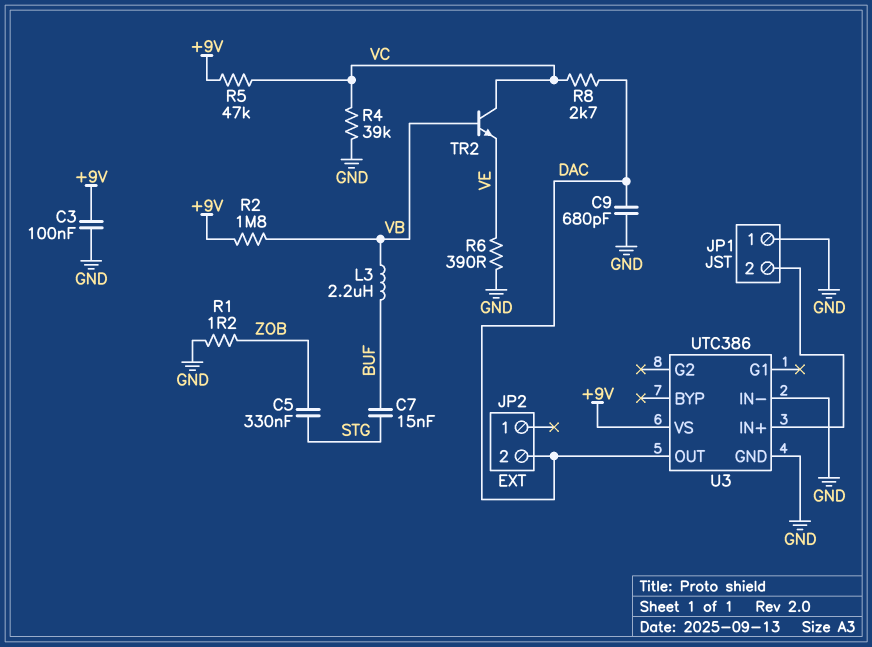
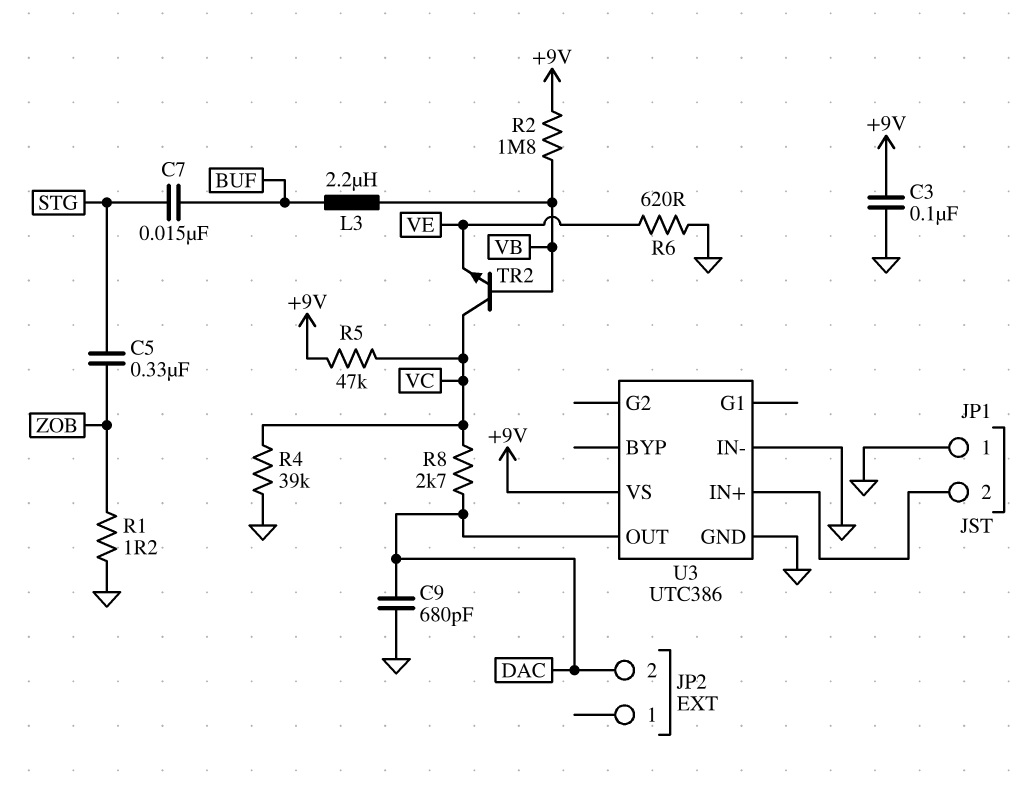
R6: 390 (GND, VE) -> 620 (GND, VE)

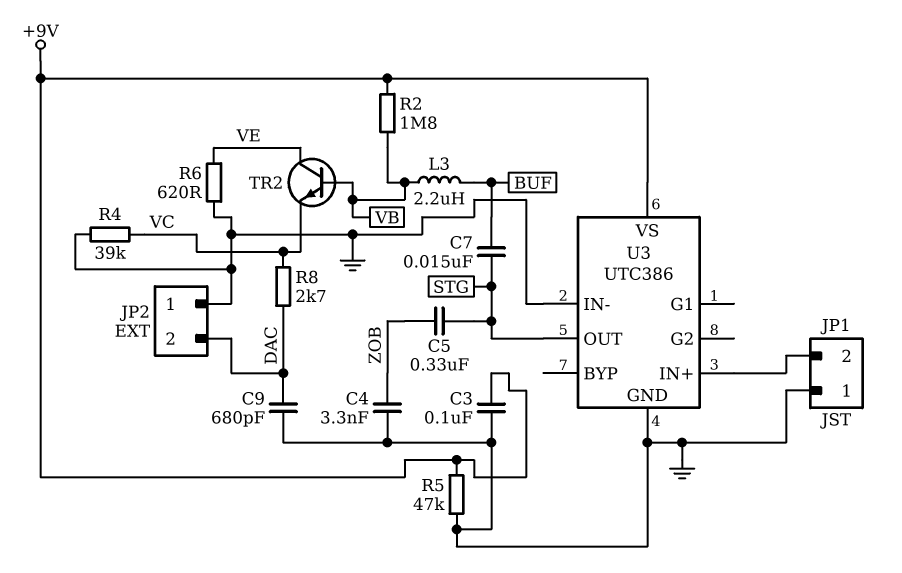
C4: none -> 3.3nF (GND, ZOB)
JP2 pin 1: none -> GND
R1: 1.2 (GND, ZOB) -> none
R5: 47k (+9V, VC) -> 47k (+9V, GND)
TR2: NPN (B VB, C VC, E VE) -> NPN (B VB, C VE, E VC)
U3 pin OUT: DAC -> STG

